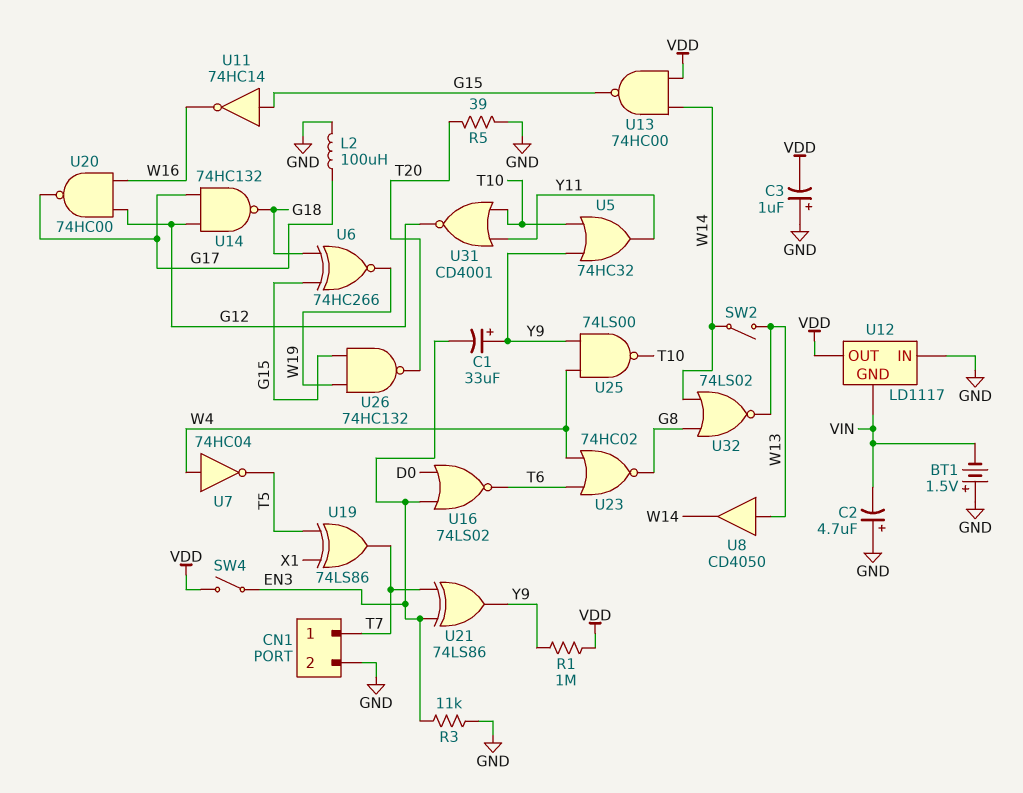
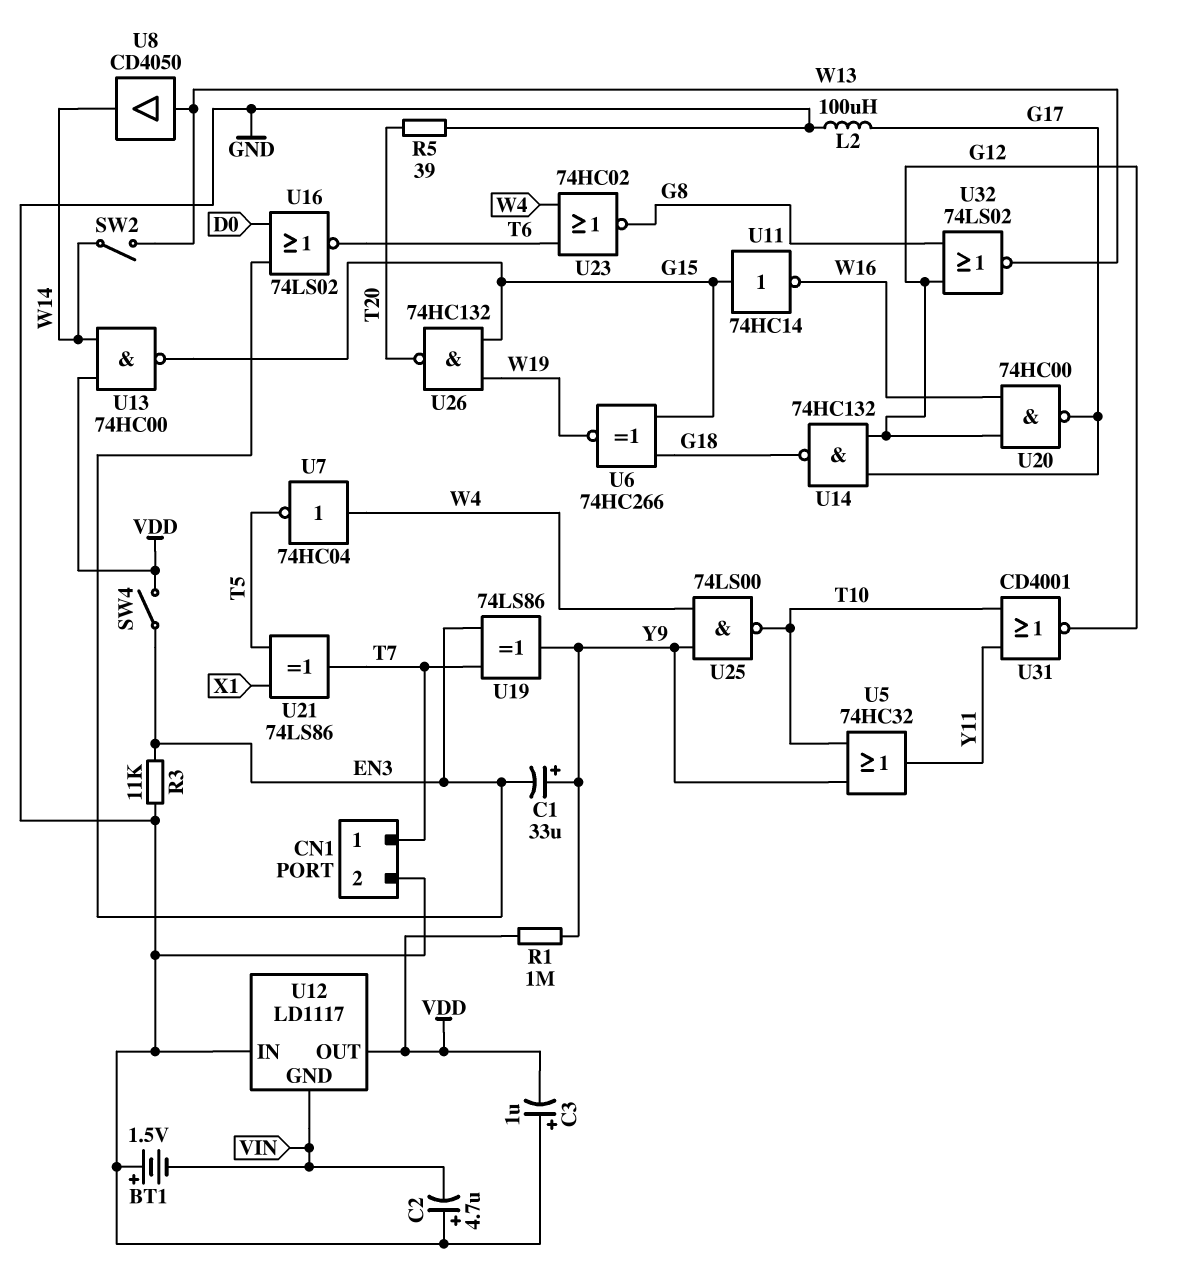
U19: XOR 74LS86 (in T5, in X1, out T7) -> XOR 74LS86 (in EN3, in T7, out Y9)
U21: XOR 74LS86 (in EN3, in T7, out Y9) -> XOR 74LS86 (in T5, in X1, out T7)
U32: NOR 74LS02 (in G8, in W14, out W13) -> NOR 74LS02 (in G8, in G12, out W13)

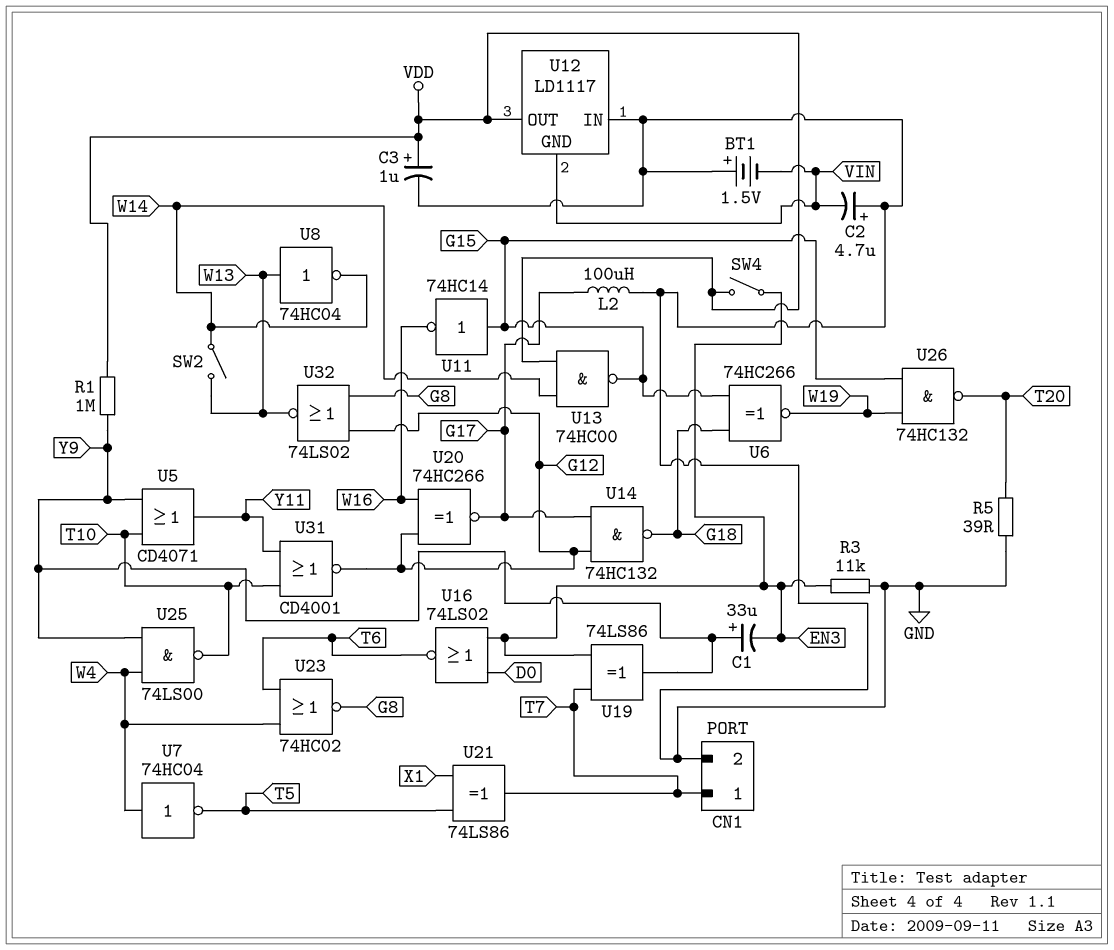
C3: 1uF (plus GND, minus VDD) -> 1uF (plus VDD, minus GND)
U5: OR 74HC32 (in T10, in Y9, out Y11) -> OR CD4071 (in T10, in Y9, out Y11)
U8: buffer CD4050 (in W13, out W14) -> NOT 74HC04 (in W13, out W14)
U20: NAND 74HC00 (in G12, in W16, out G17) -> XNOR 74HC266 (in G12, in W16, out G17)

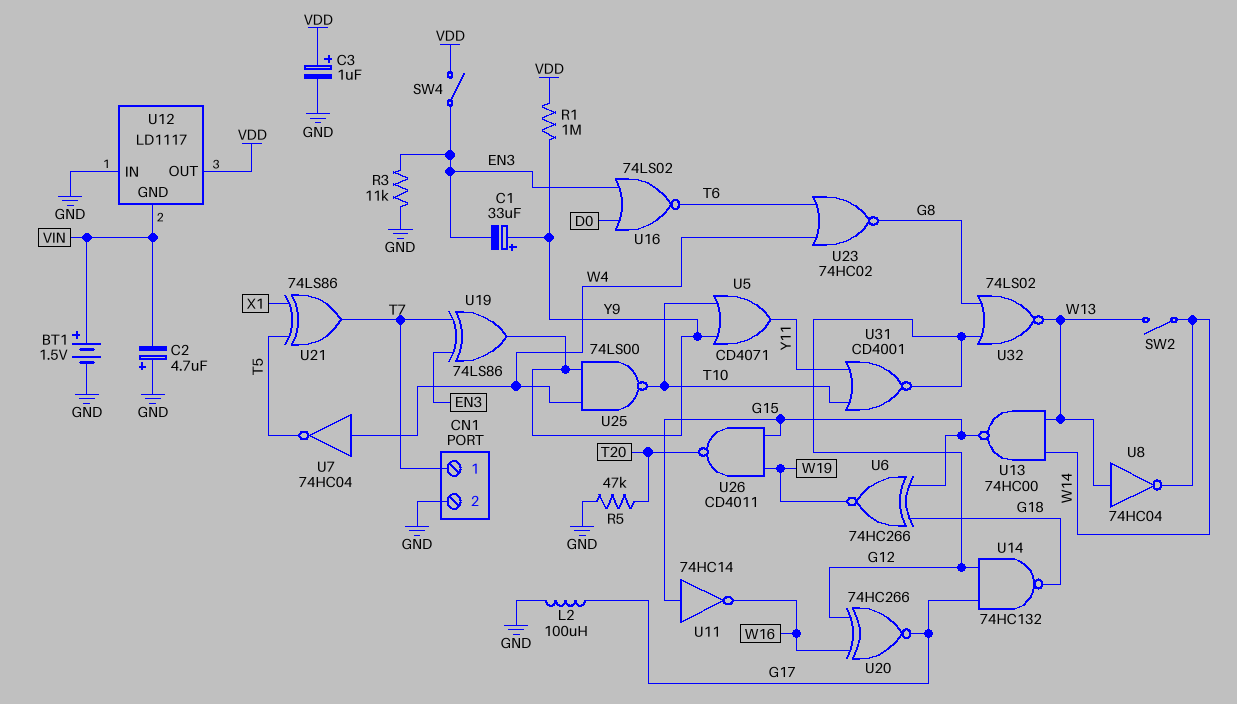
BT1: 1.5V (plus GND, minus VIN) -> 1.5V (plus VIN, minus GND)
R5: 39 (GND, T20) -> 47k (GND, T20)
U13: NAND 74HC00 (in VDD, in W14, out G15) -> NAND 74HC00 (in W13, in W14, out G15)
U26: NAND 74HC132 (in G15, in W19, out T20) -> NAND CD4011 (in G15, in W19, out T20)

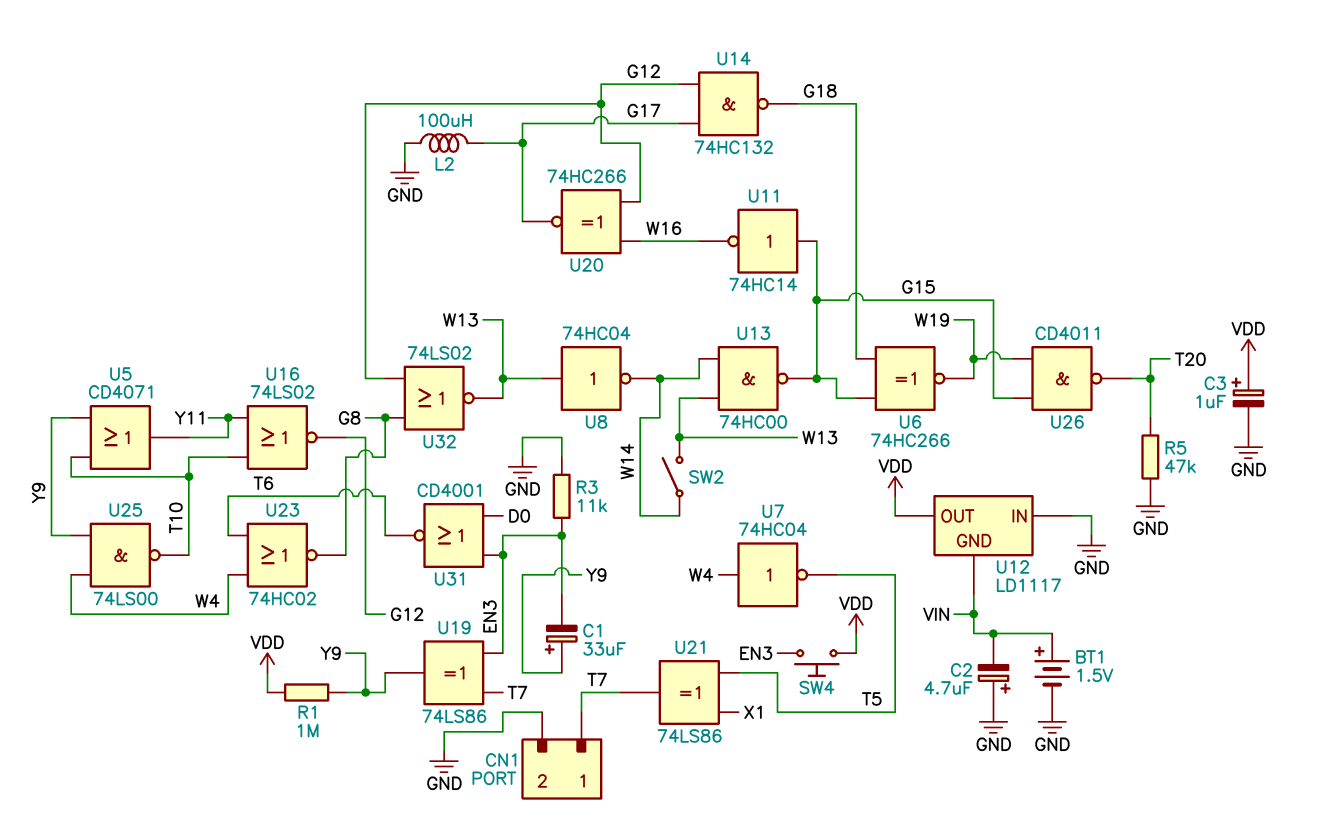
SW4: switch (EN3, VDD) -> button (EN3, VDD)
U16: NOR 74LS02 (in D0, in EN3, out T6) -> NOR 74LS02 (in T10, in Y11, out G12)
U31: NOR CD4001 (in T10, in Y11, out G12) -> NOR CD4001 (in D0, in EN3, out T6)

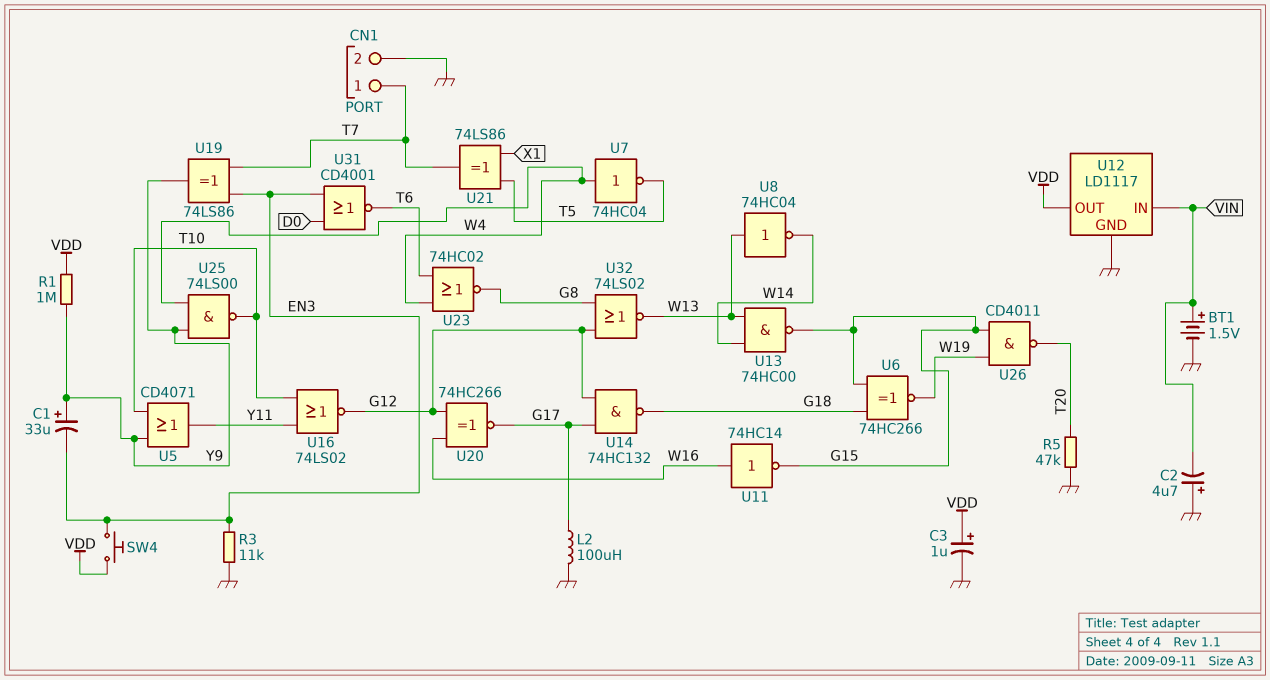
SW2: switch (W13, W14) -> none
U11: NOT 74HC14 (in G15, out W16) -> NOT 74HC14 (in W16, out G15)
U12 pin GND: VIN -> GND
U12 pin IN: GND -> VIN

